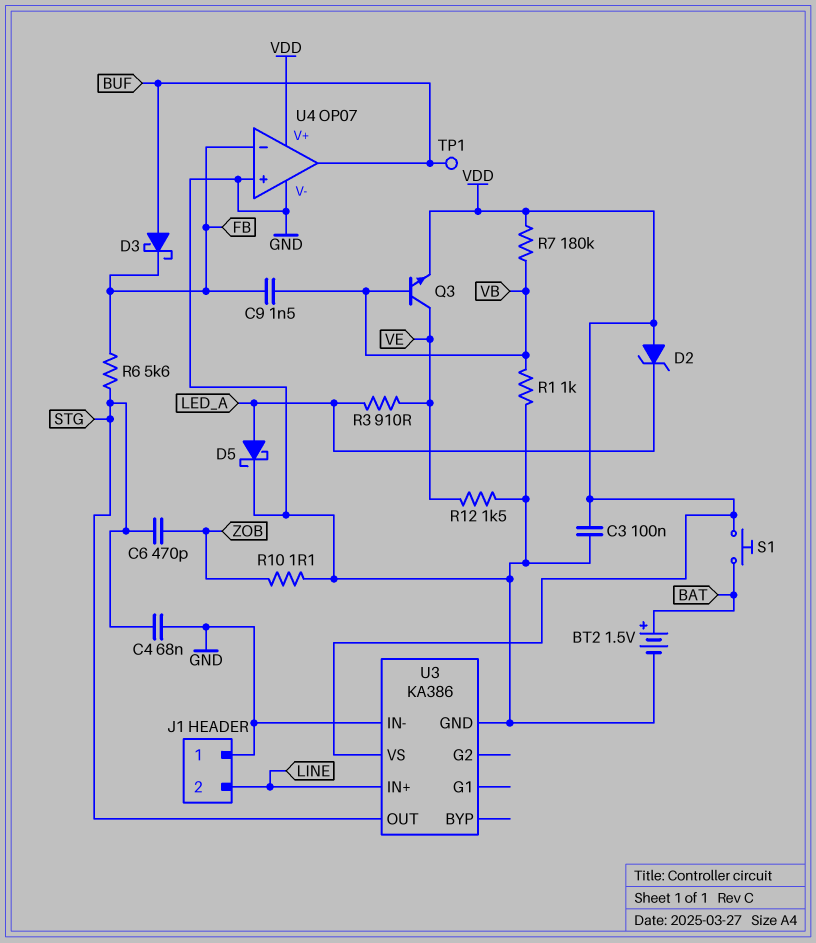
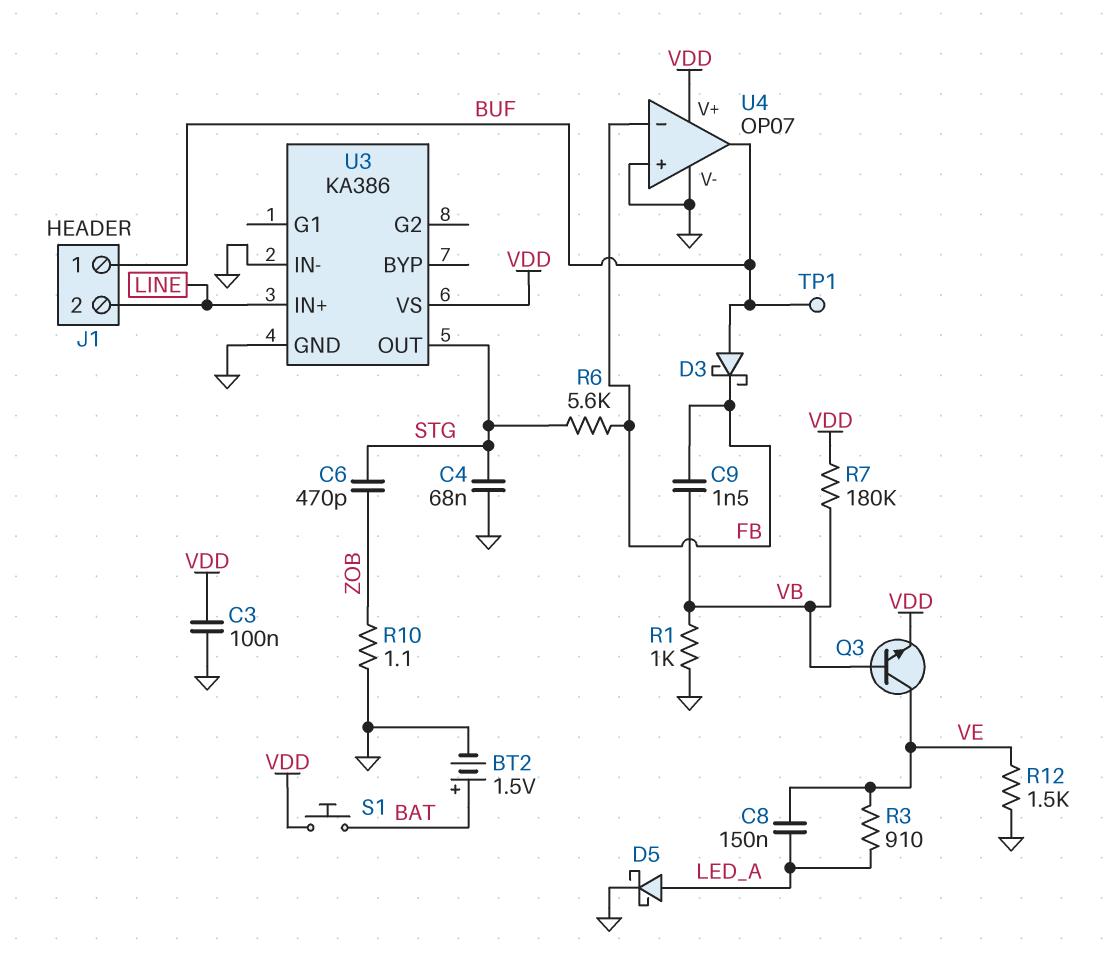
C8: none -> 150nF (LED_A, VE)
D2: zener (A VDD, K LED_A) -> none
J1 pin 1: GND -> BUF

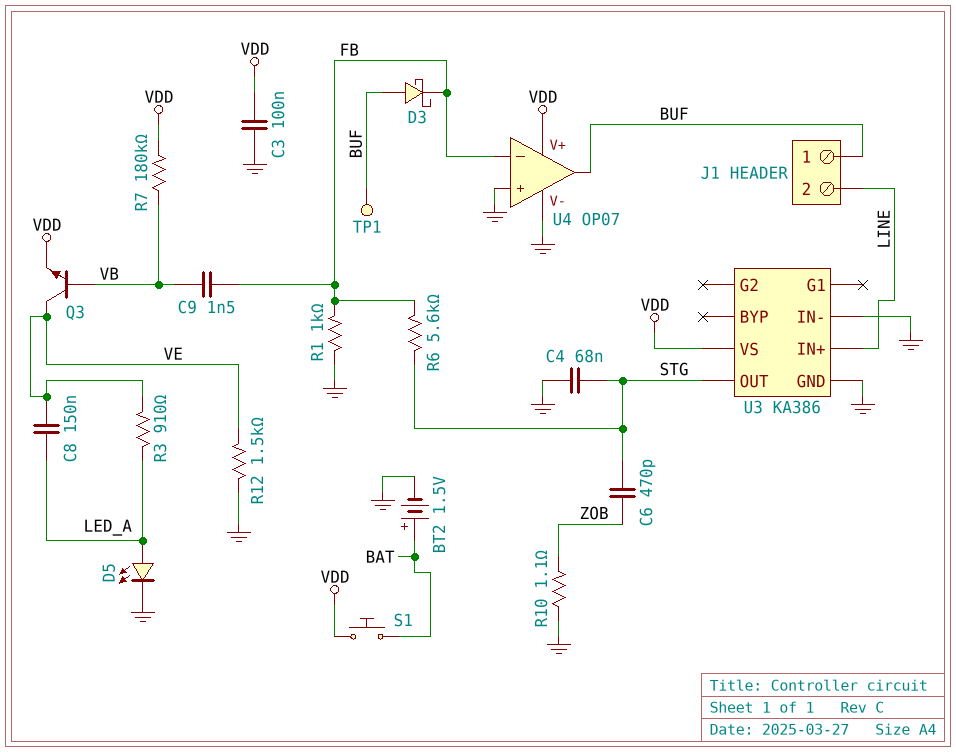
D5: schottky (A LED_A, K GND) -> LED (A LED_A, K GND)
R1: 1k (GND, VB) -> 1k (FB, GND)

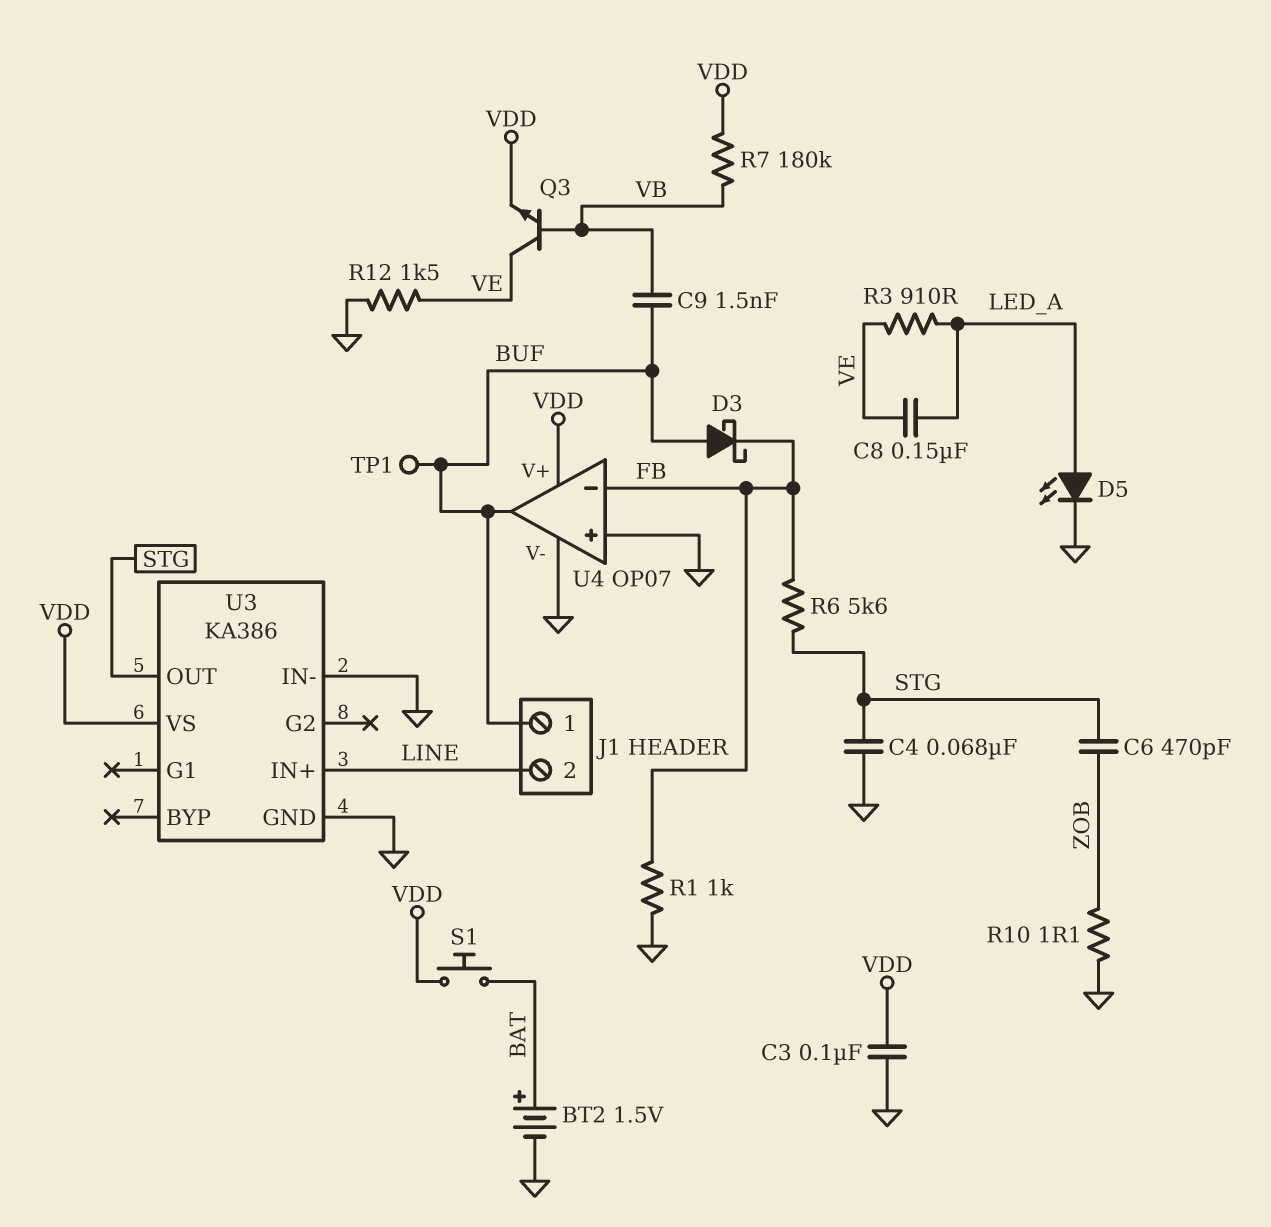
C9: 1.5nF (FB, VB) -> 1.5nF (BUF, VB)

